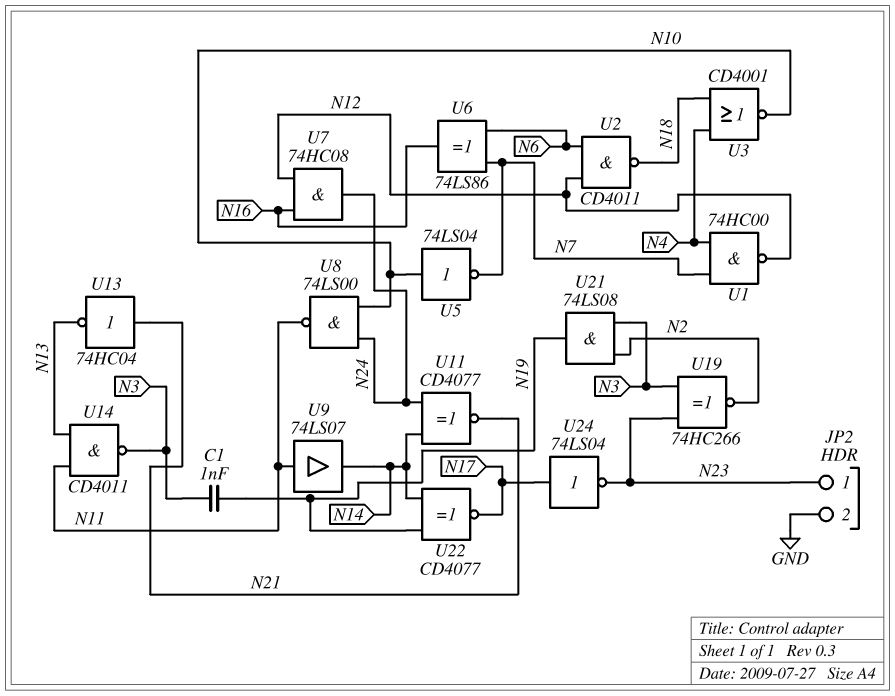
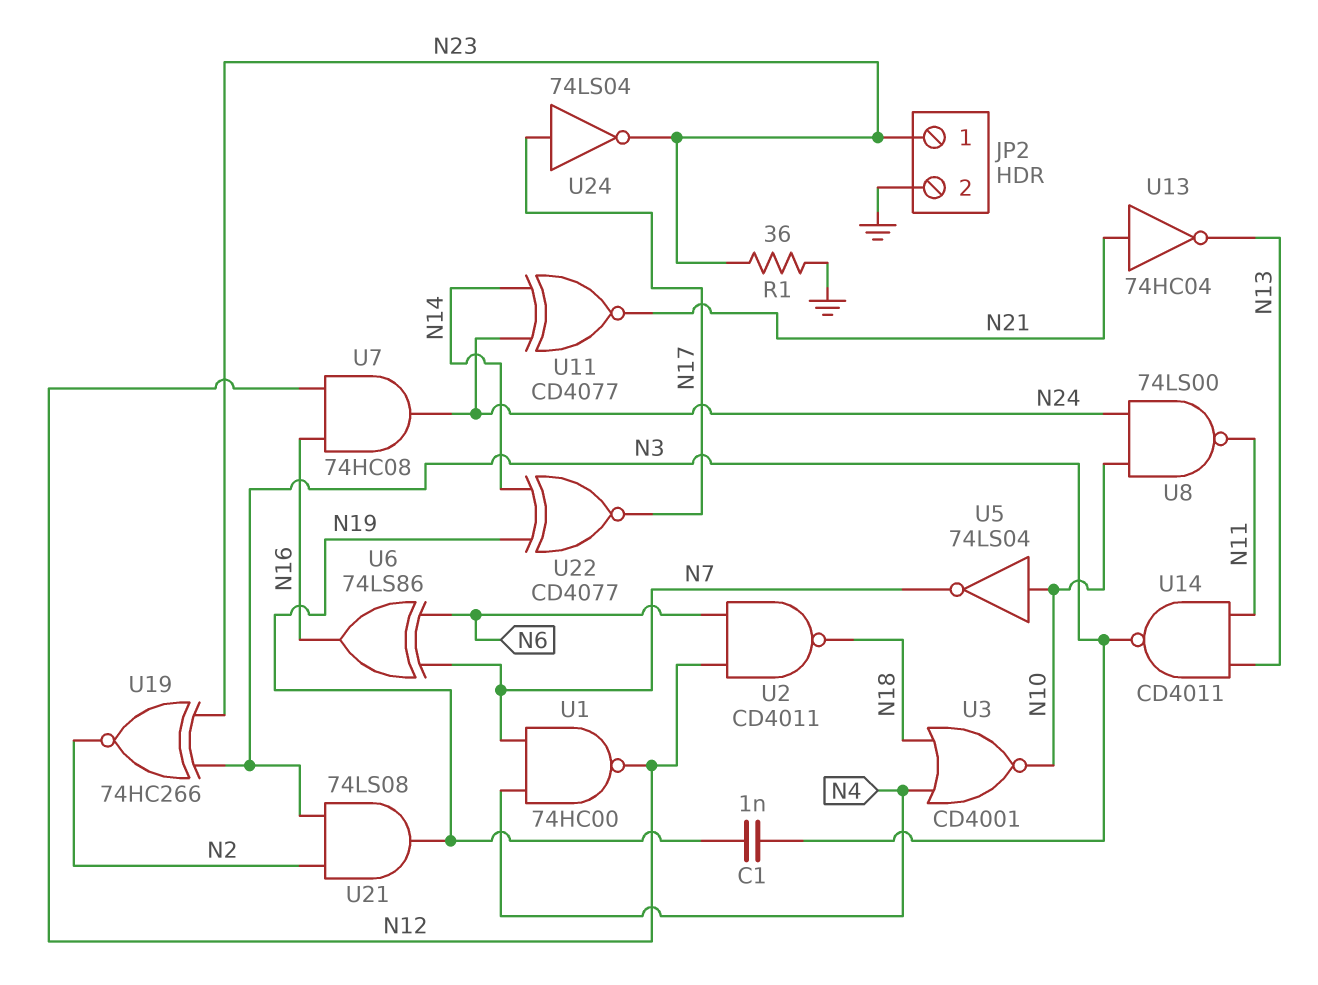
R1: none -> 36 (GND, N23)
U9: buffer 74LS07 (in N11, out N14) -> none

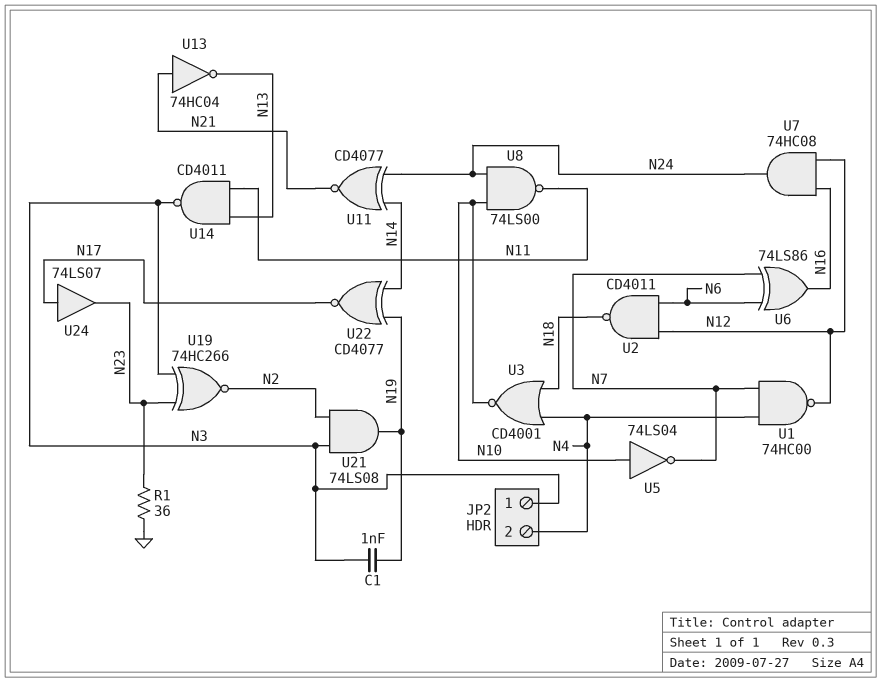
JP2 pin 1: N23 -> N3
JP2 pin 2: GND -> N4
U24: NOT 74LS04 (in N17, out N23) -> buffer 74LS07 (in N17, out N23)

